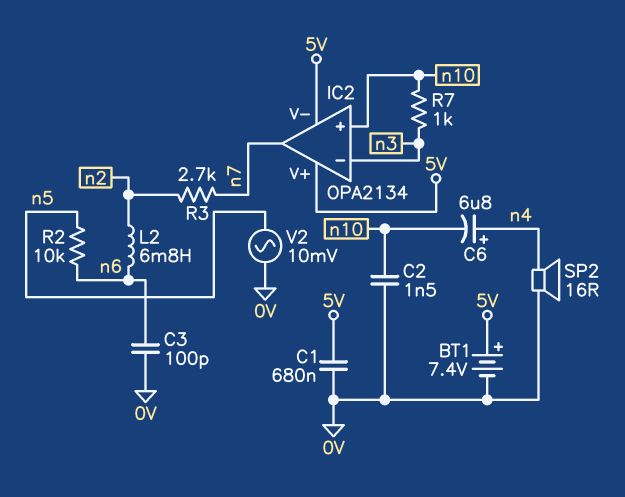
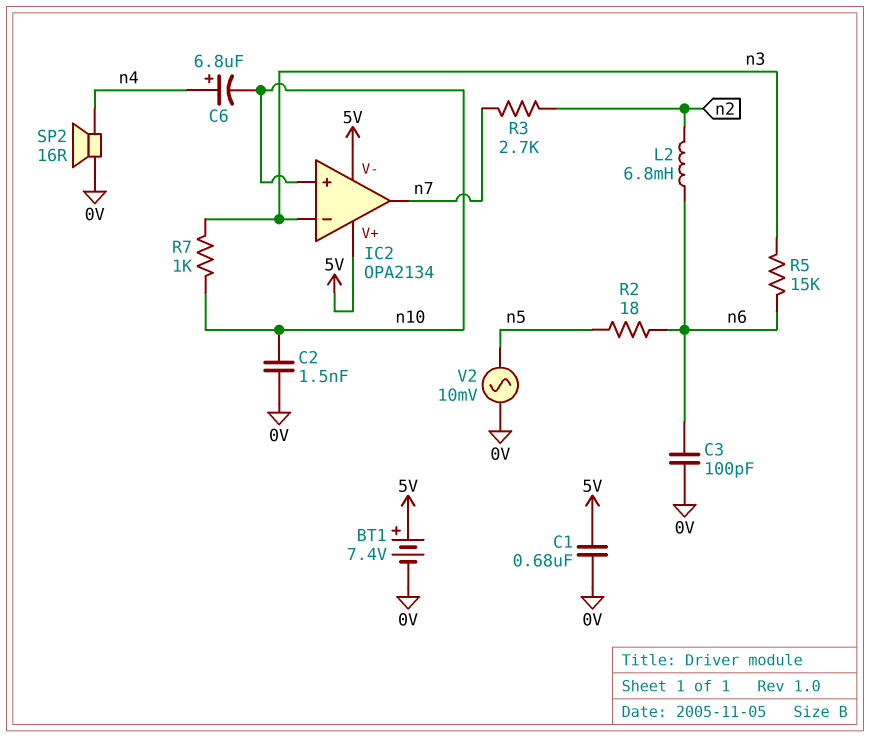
R2: 10k (n5, n6) -> 18 (n5, n6)
R5: none -> 15k (n3, n6)

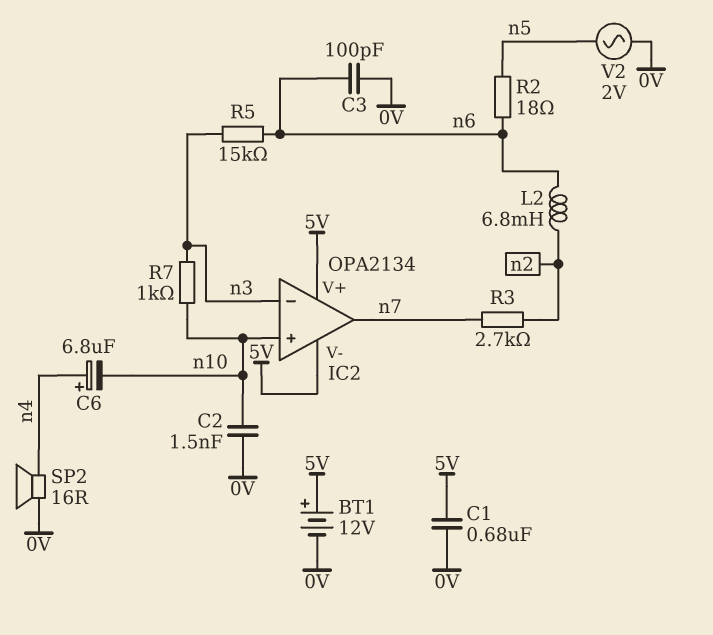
BT1: 7.4V (plus 5V, minus 0V) -> 12V (plus 5V, minus 0V)
V2: AC 10mV (0V, n5) -> AC 2V (0V, n5)

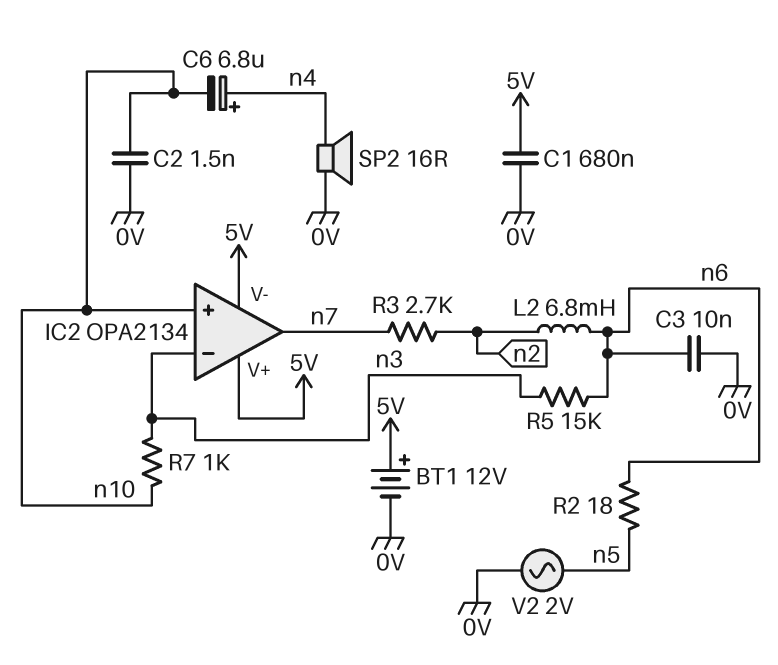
C3: 100pF (0V, n6) -> 10nF (0V, n6)

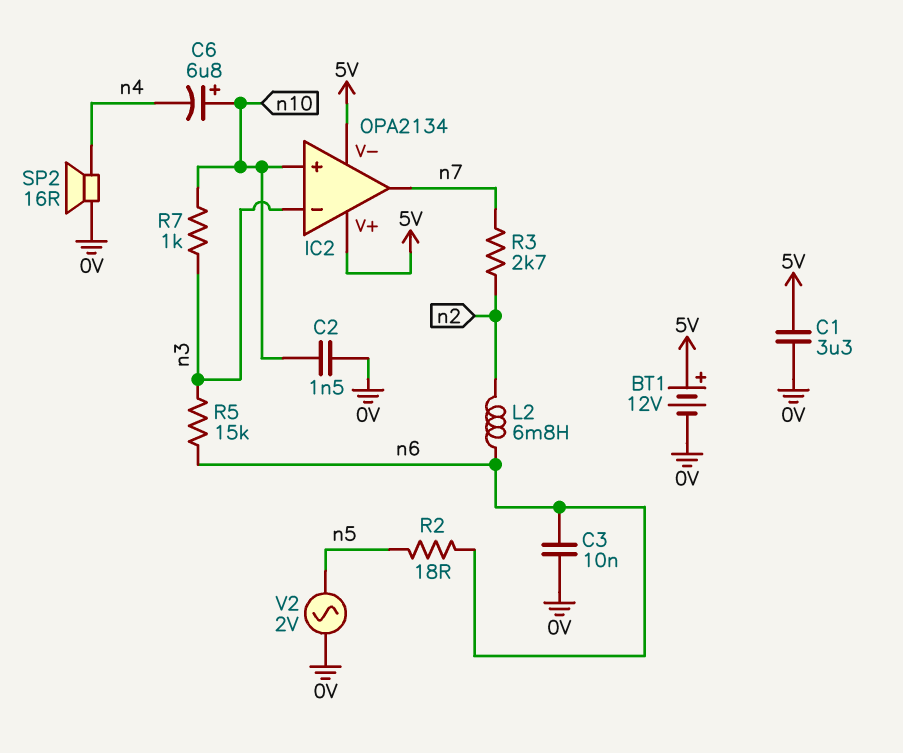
C1: 680nF (0V, 5V) -> 3.3uF (0V, 5V)
C6: 6.8uF (plus n4, minus n10) -> 6.8uF (plus n10, minus n4)

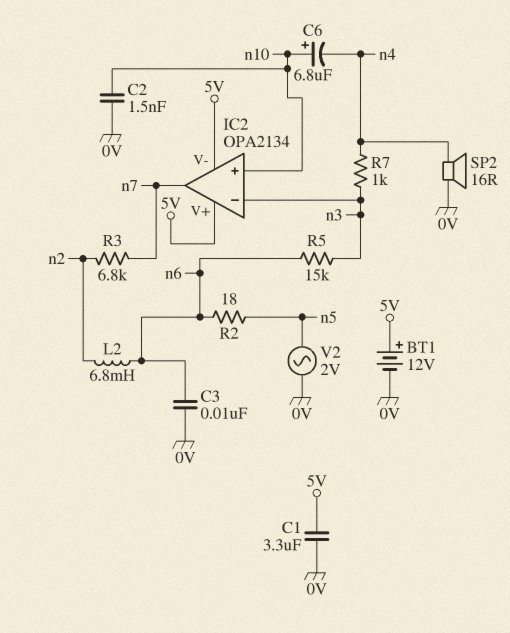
R3: 2.7k (n2, n7) -> 6.8k (n2, n7)
R7: 1k (n3, n10) -> 1k (n3, n4)

